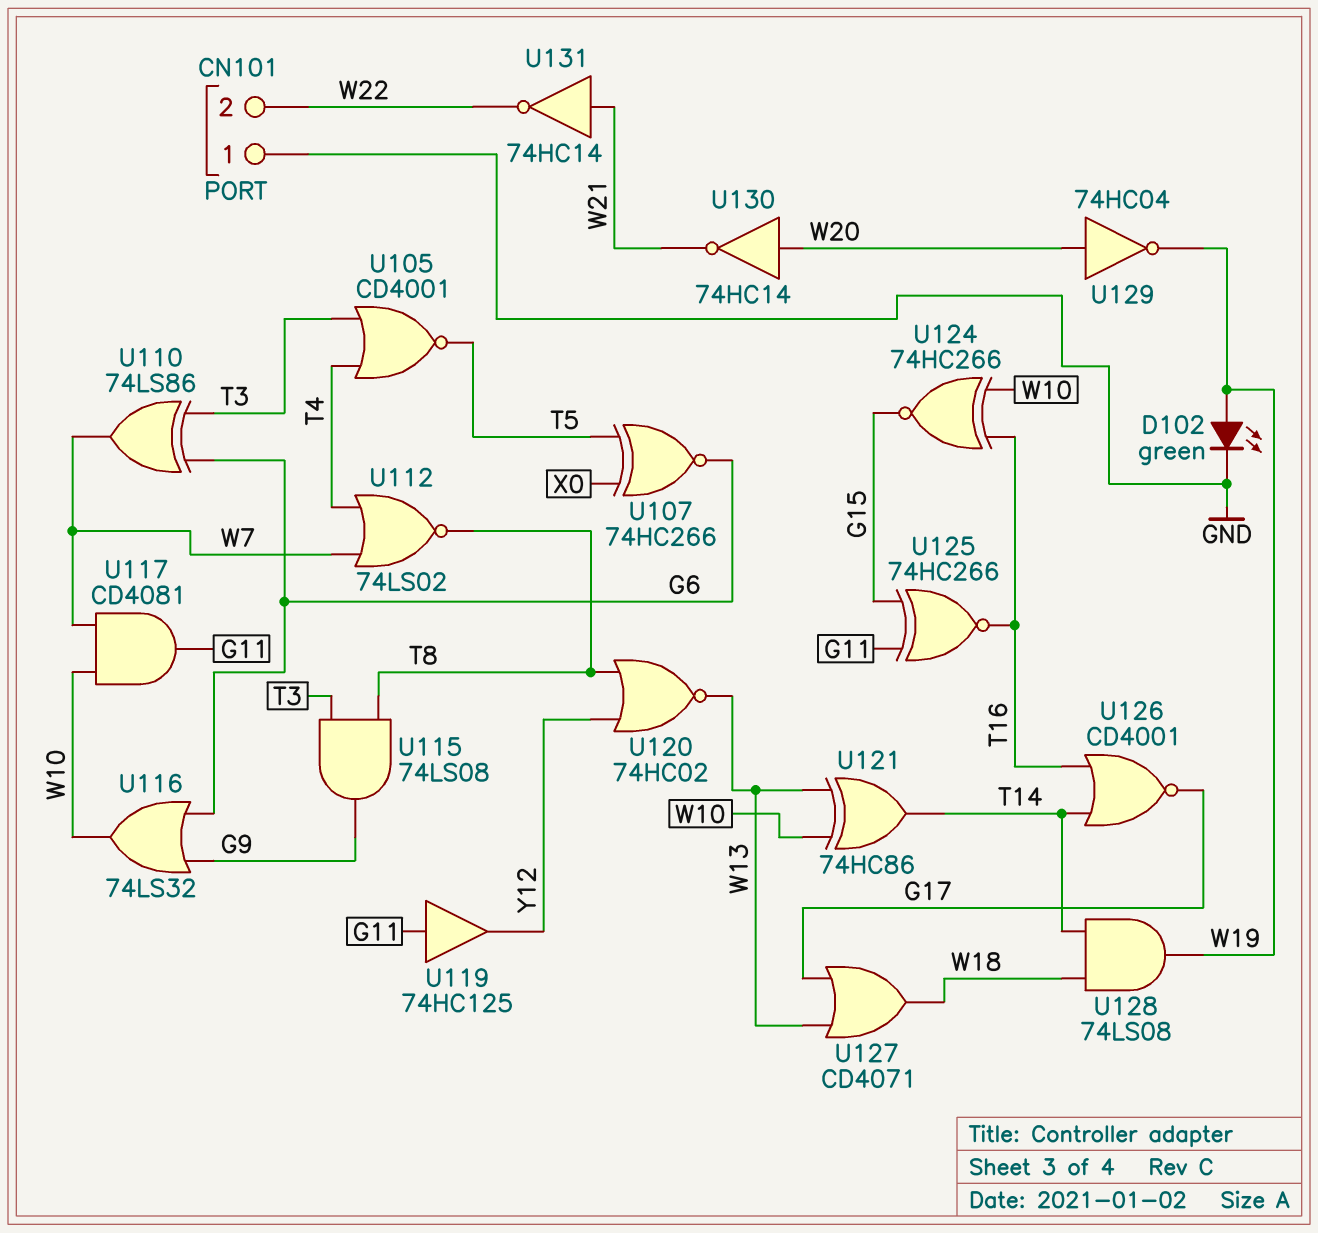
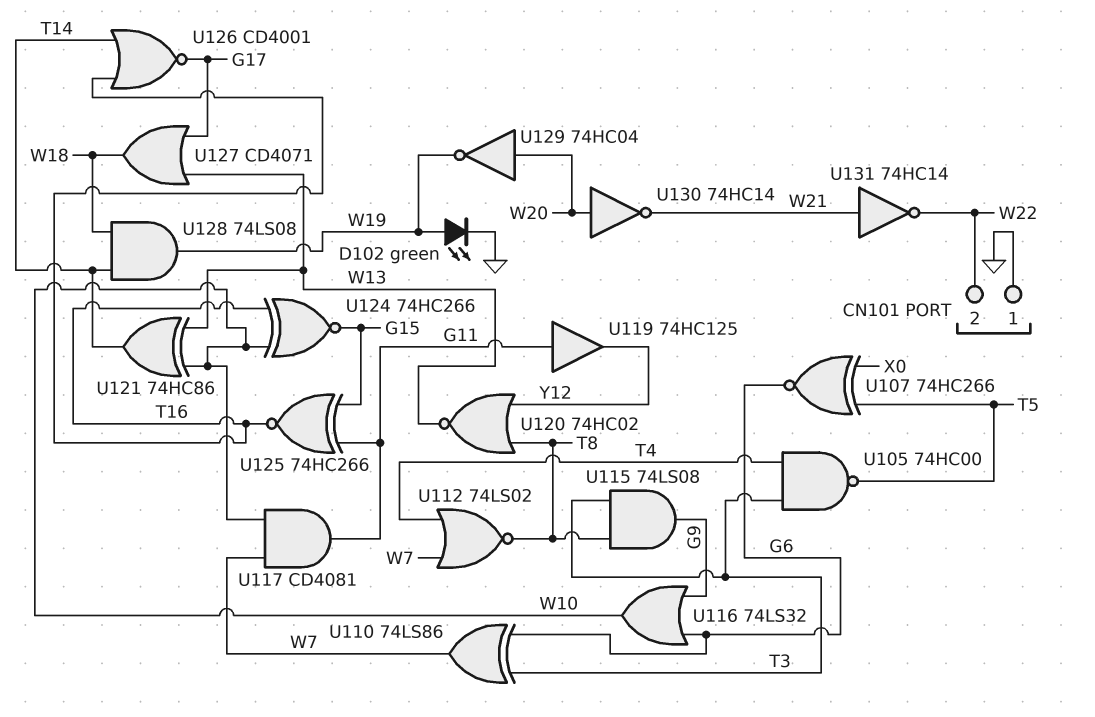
U105: NOR CD4001 (in T3, in T4, out T5) -> NAND 74HC00 (in T3, in T4, out T5)

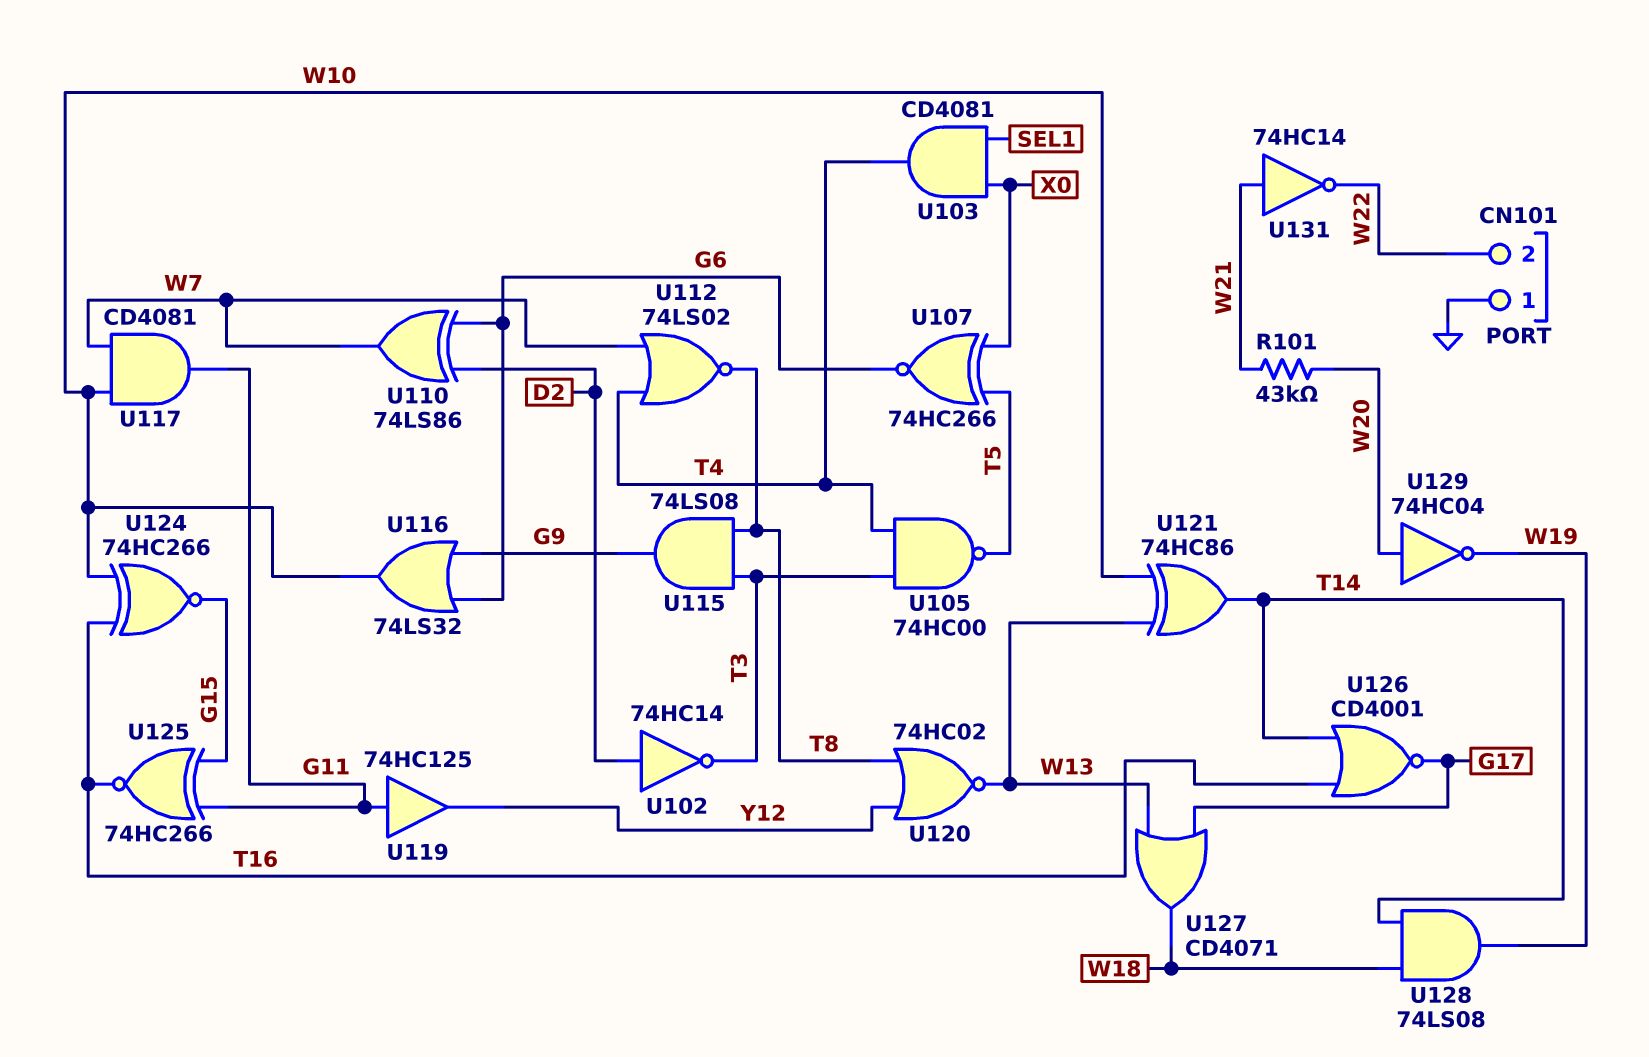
D102: LED green (A W19, K GND) -> none
R101: none -> 43k (W20, W21)
U102: none -> NOT 74HC14 (in D2, out T3)
U103: none -> AND CD4081 (in SEL1, in X0, out T4)
U110: XOR 74LS86 (in G6, in T3, out W7) -> XOR 74LS86 (in D2, in G6, out W7)
U130: NOT 74HC14 (in W20, out W21) -> none

